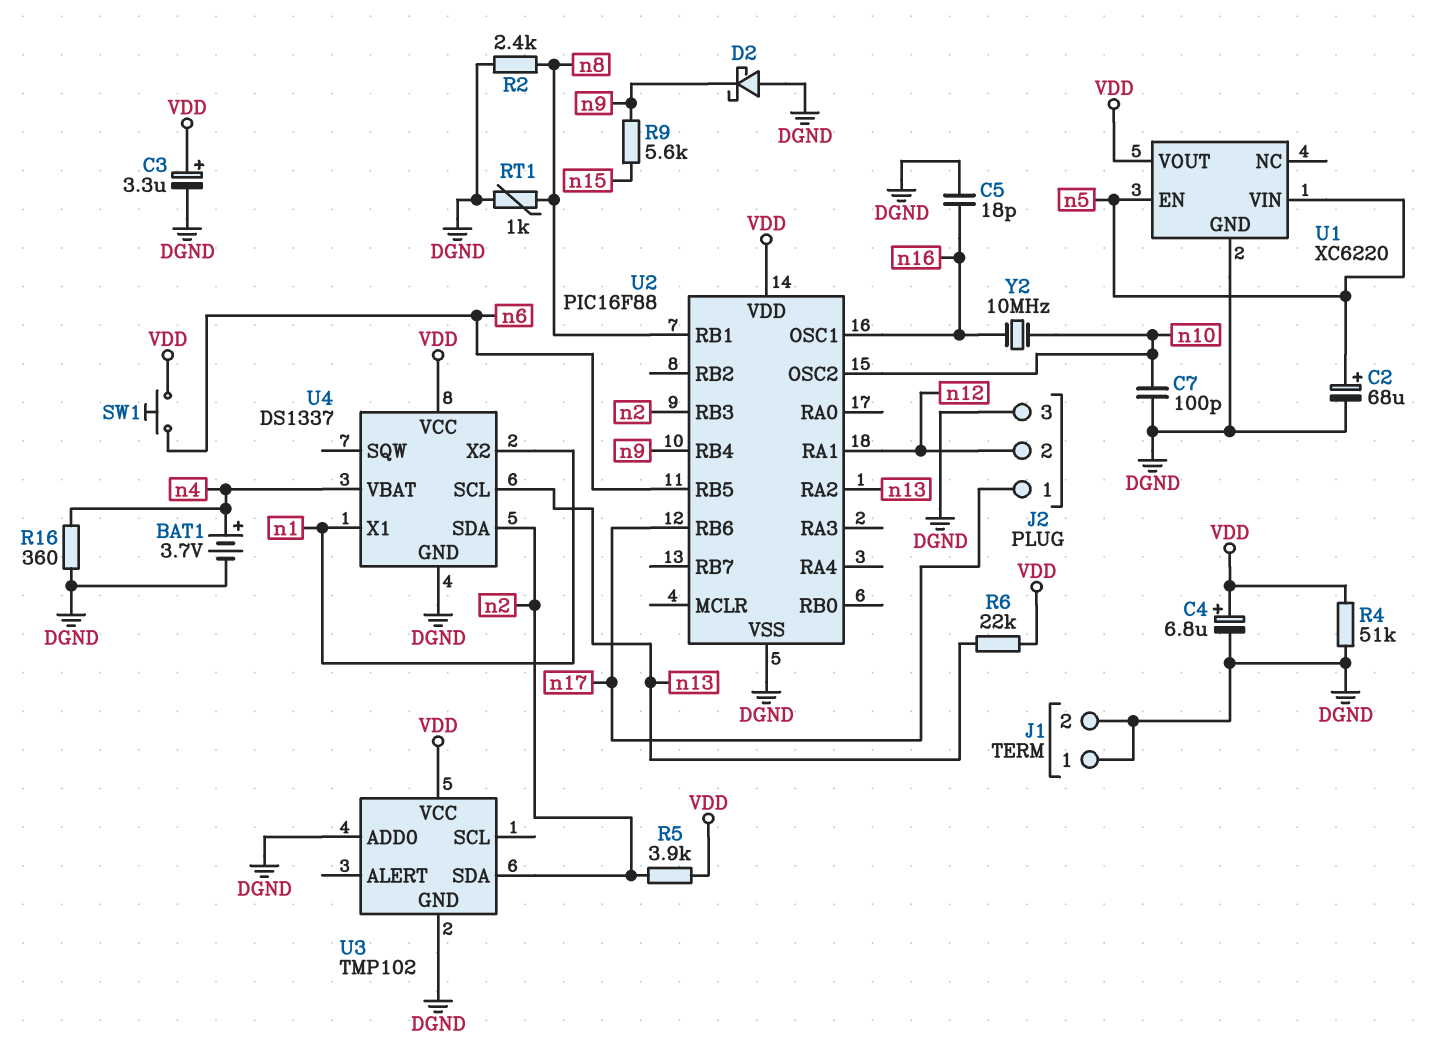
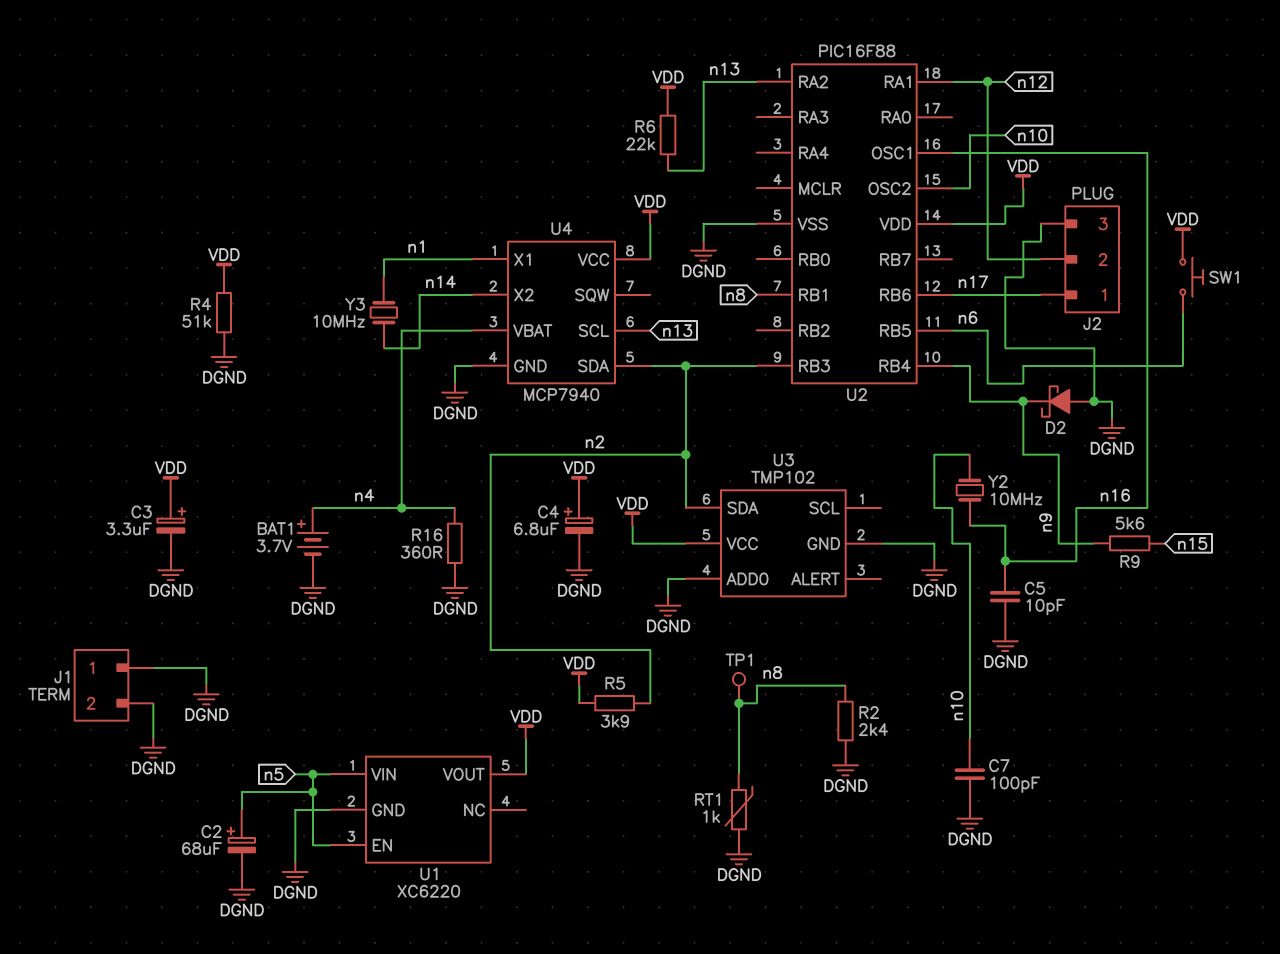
C5: 18pF (DGND, n16) -> 10pF (DGND, n16)
TP1: none -> test point (n8)
U4: DS1337 -> MCP7940
U4 pin X2: n1 -> n14
Y3: none -> 10MHz (n1, n14)

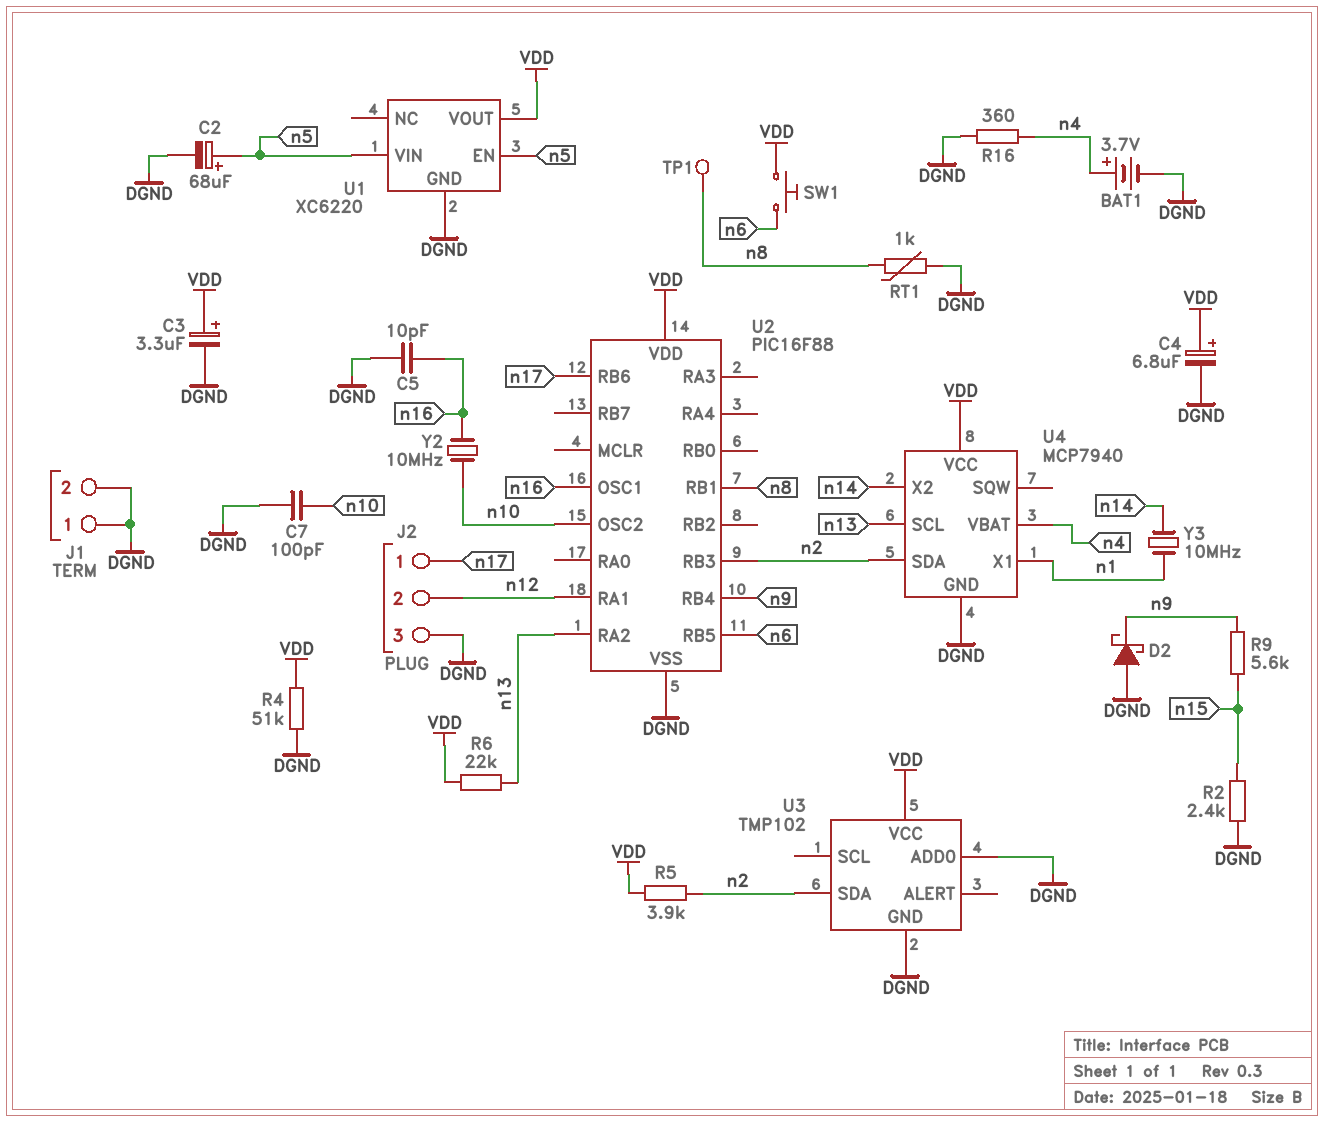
R2: 2.4k (DGND, n8) -> 2.4k (DGND, n15)

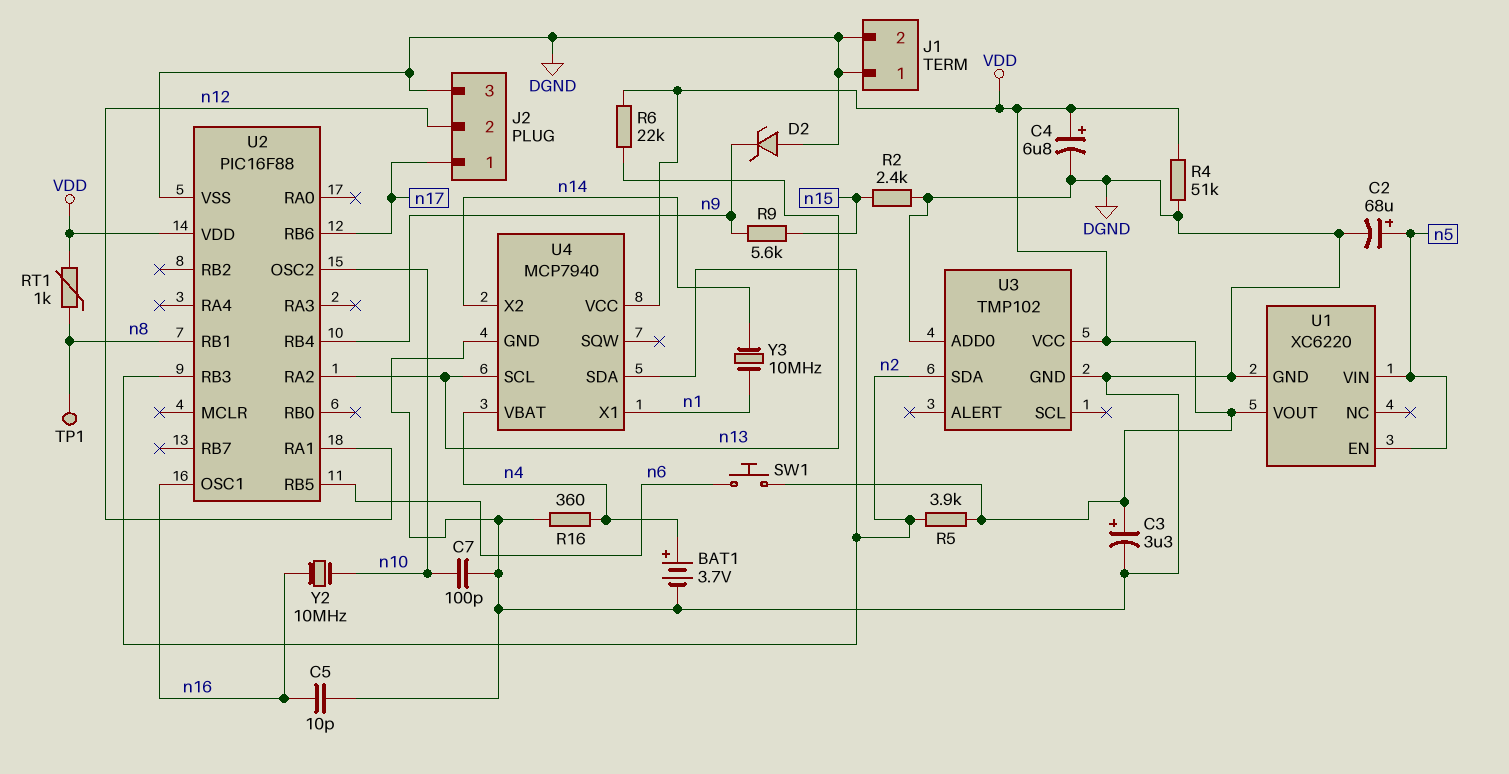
D2: schottky (A DGND, K n9) -> zener (A DGND, K n9)
RT1: 1k (DGND, n8) -> 1k (VDD, n8)

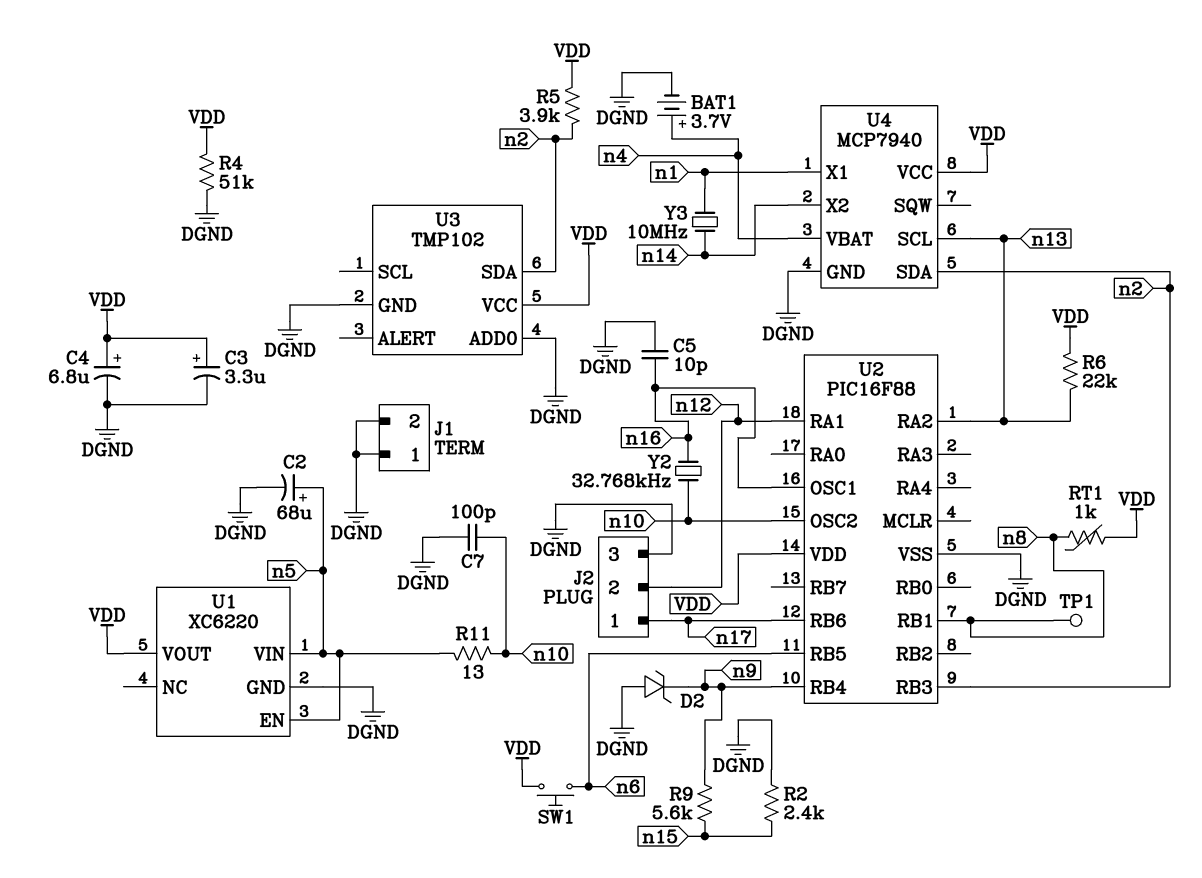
R11: none -> 13 (n5, n10)
R16: 360 (DGND, n4) -> none
Y2: 10MHz (n10, n16) -> 32.768kHz (n10, n16)

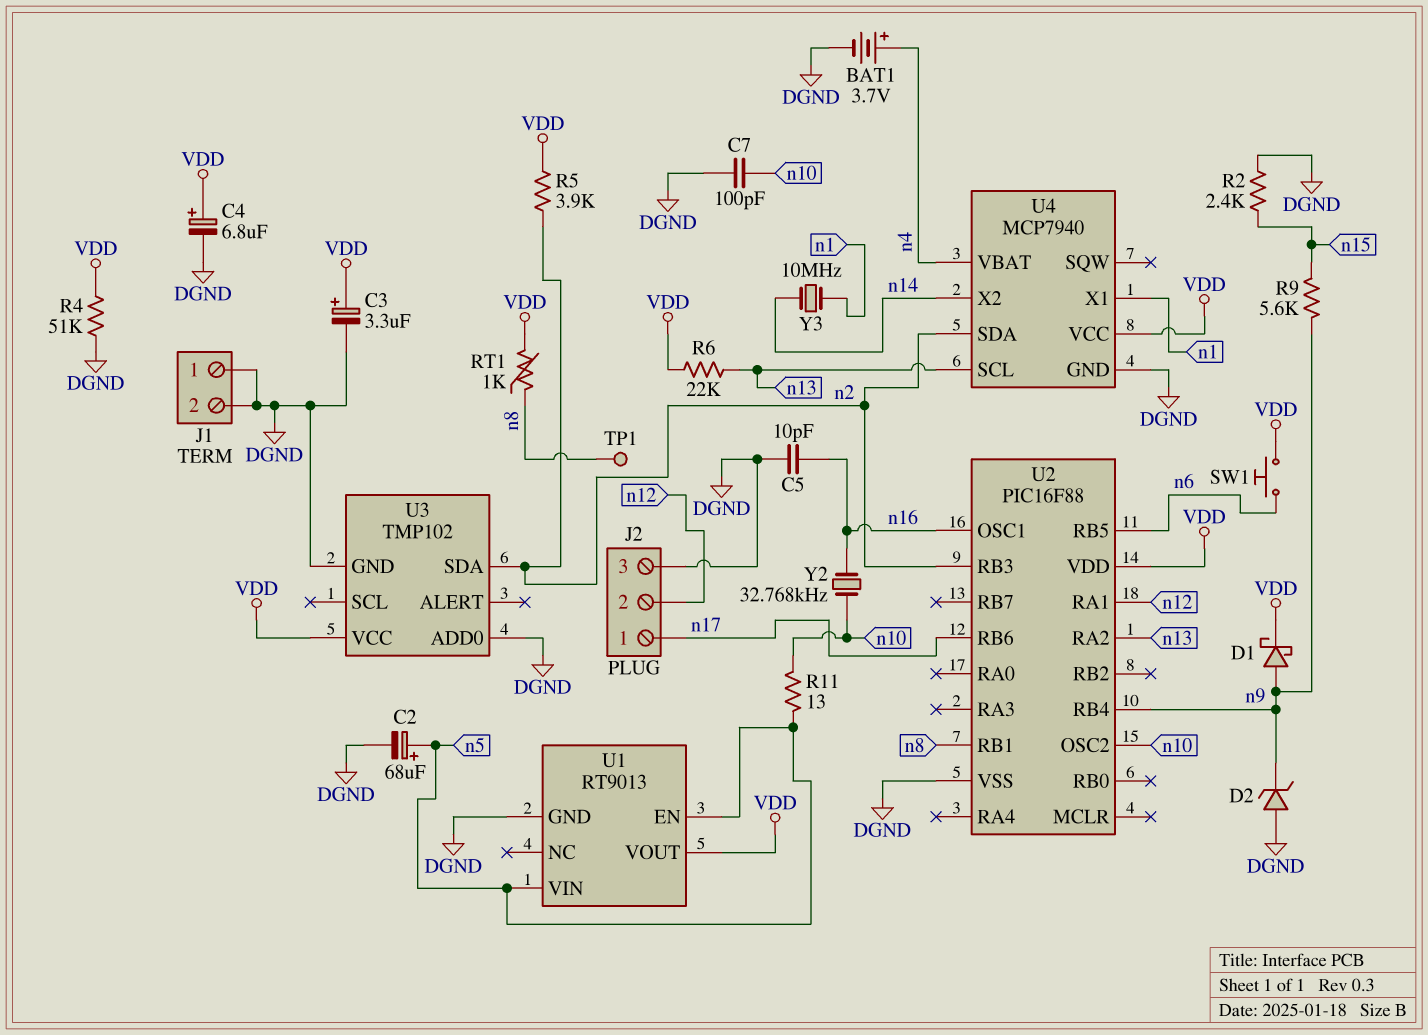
D1: none -> schottky (A n9, K VDD)
U1: XC6220 -> RT9013

